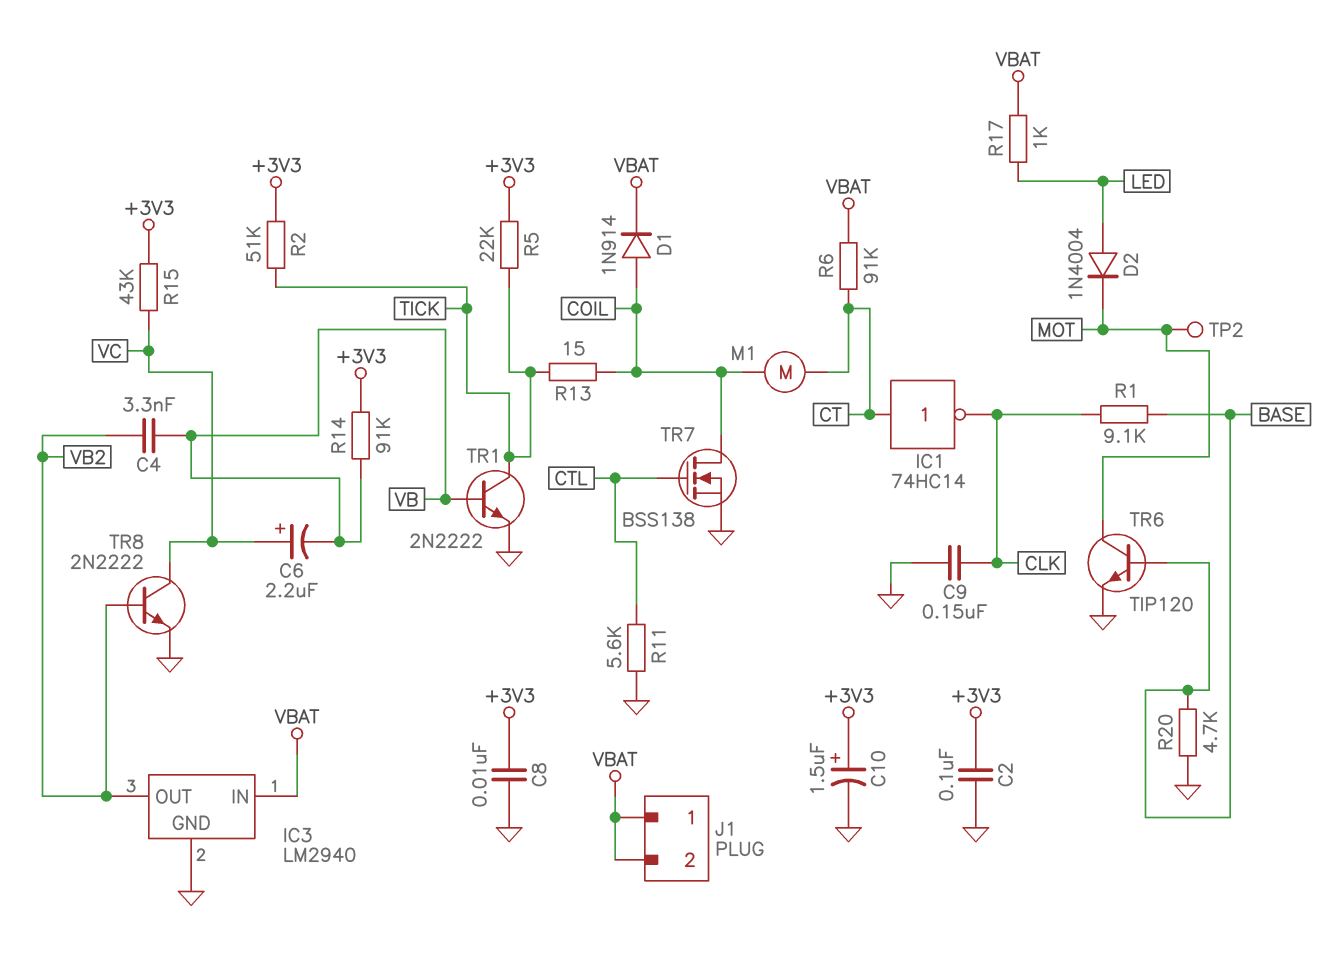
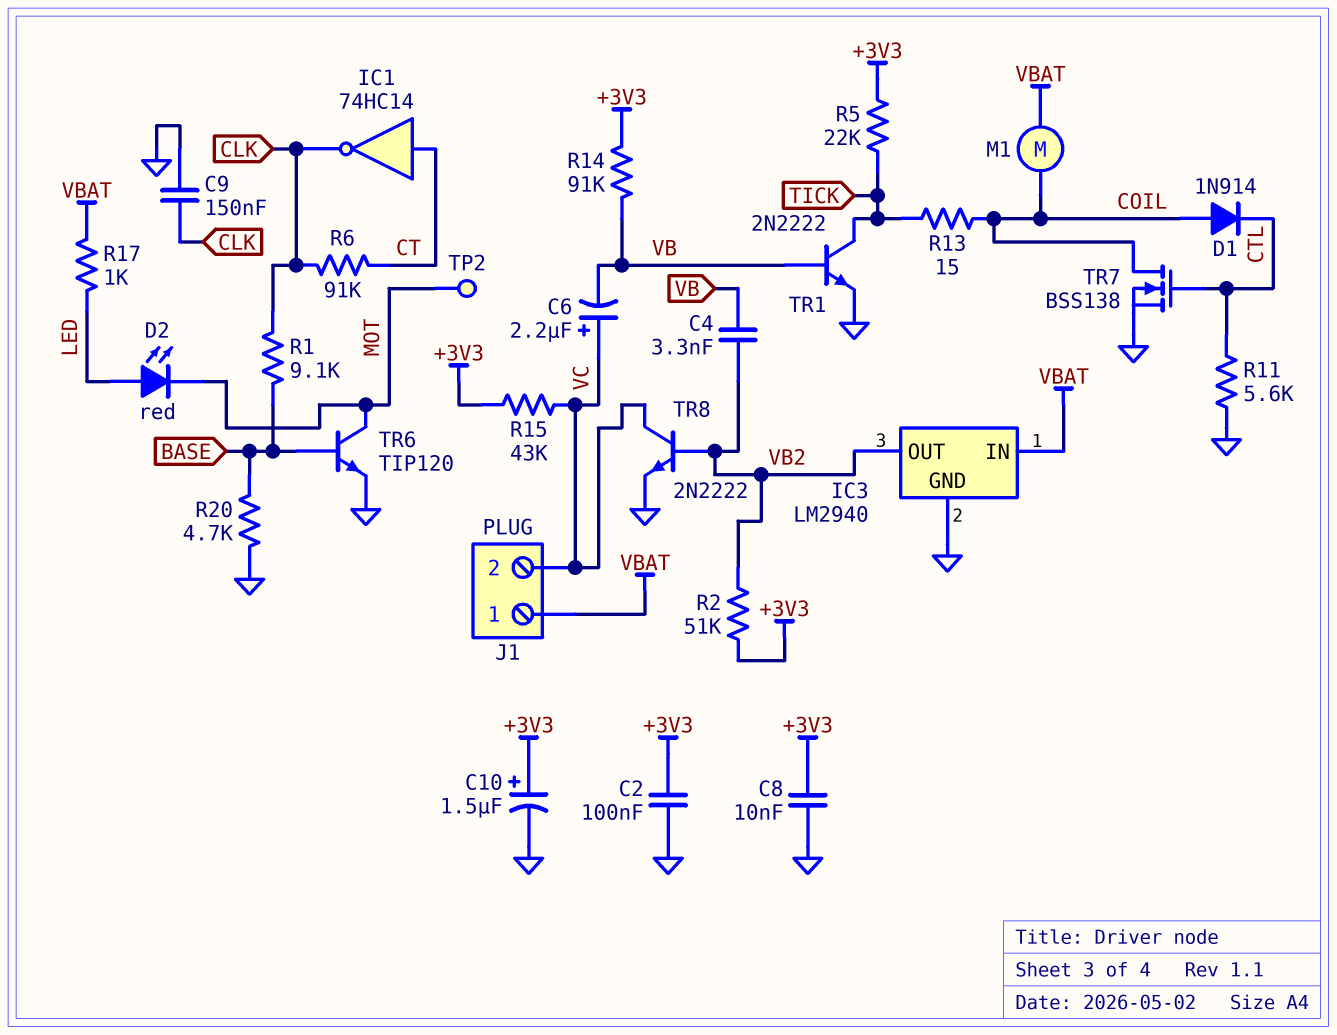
D1: diode 1N914 (A COIL, K VBAT) -> diode 1N914 (A COIL, K CTL)
D2: diode 1N4004 (A LED, K MOT) -> LED red (A LED, K MOT)
J1 pin 2: VBAT -> VC
M1: motor (COIL, CT) -> motor (COIL, VBAT)
R2: 51k (+3V3, TICK) -> 51k (+3V3, VB2)
R6: 91k (CT, VBAT) -> 91k (CLK, CT)

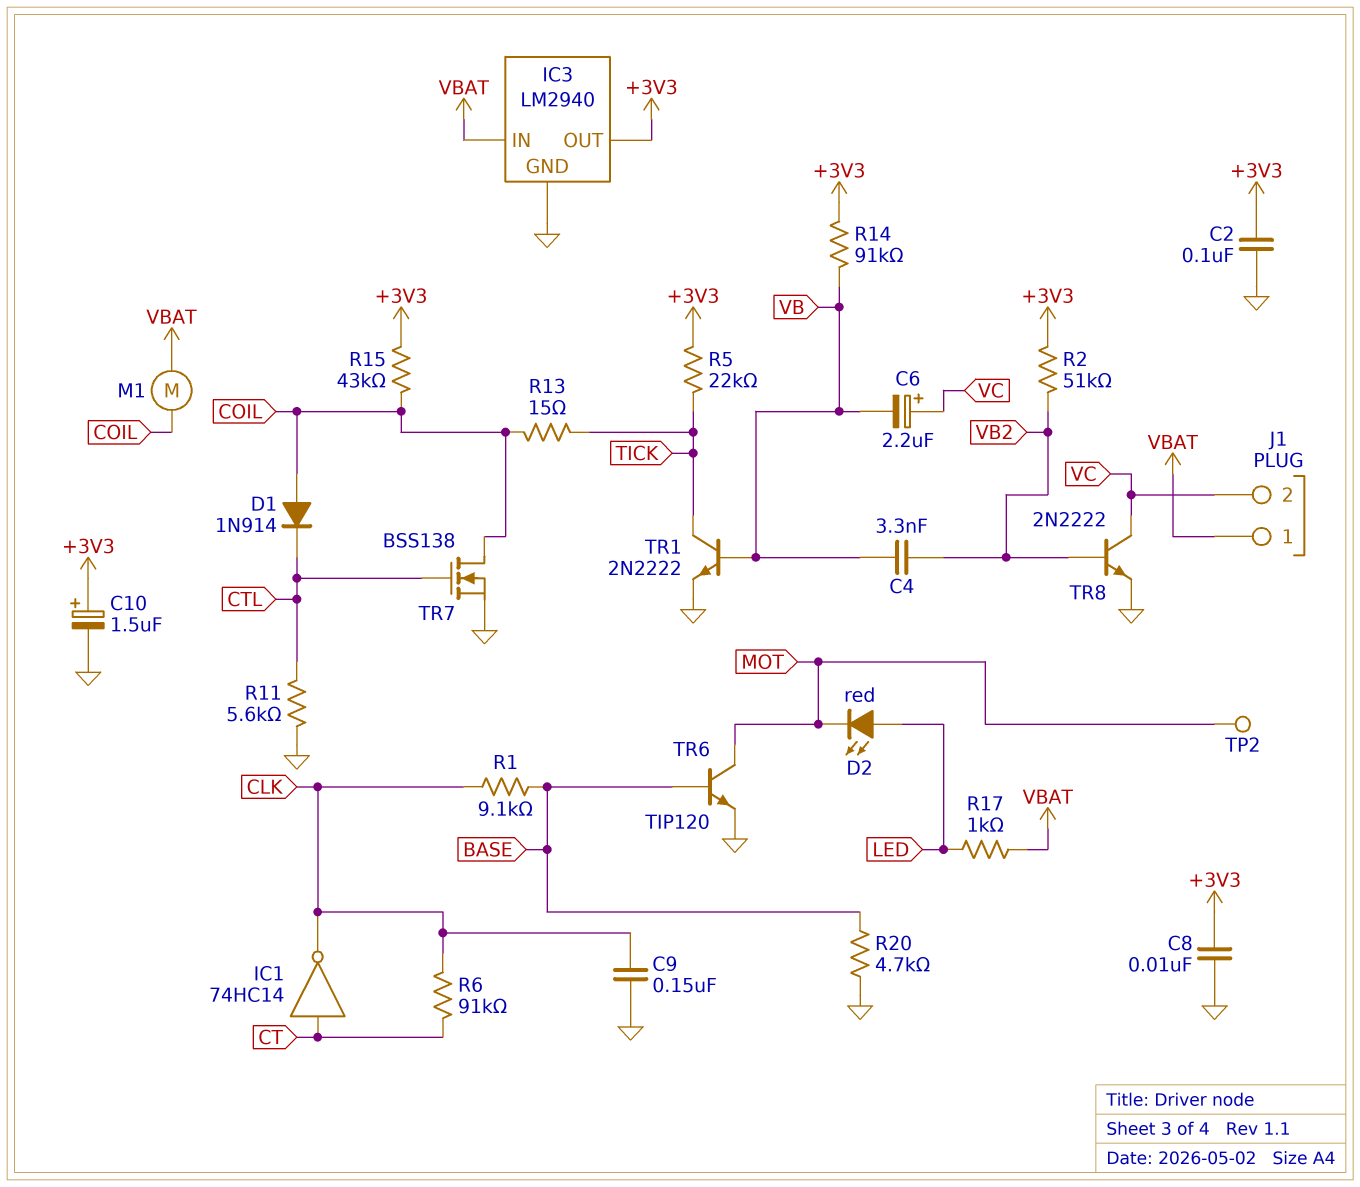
IC3 pin OUT: VB2 -> +3V3
R15: 43k (+3V3, VC) -> 43k (+3V3, COIL)

